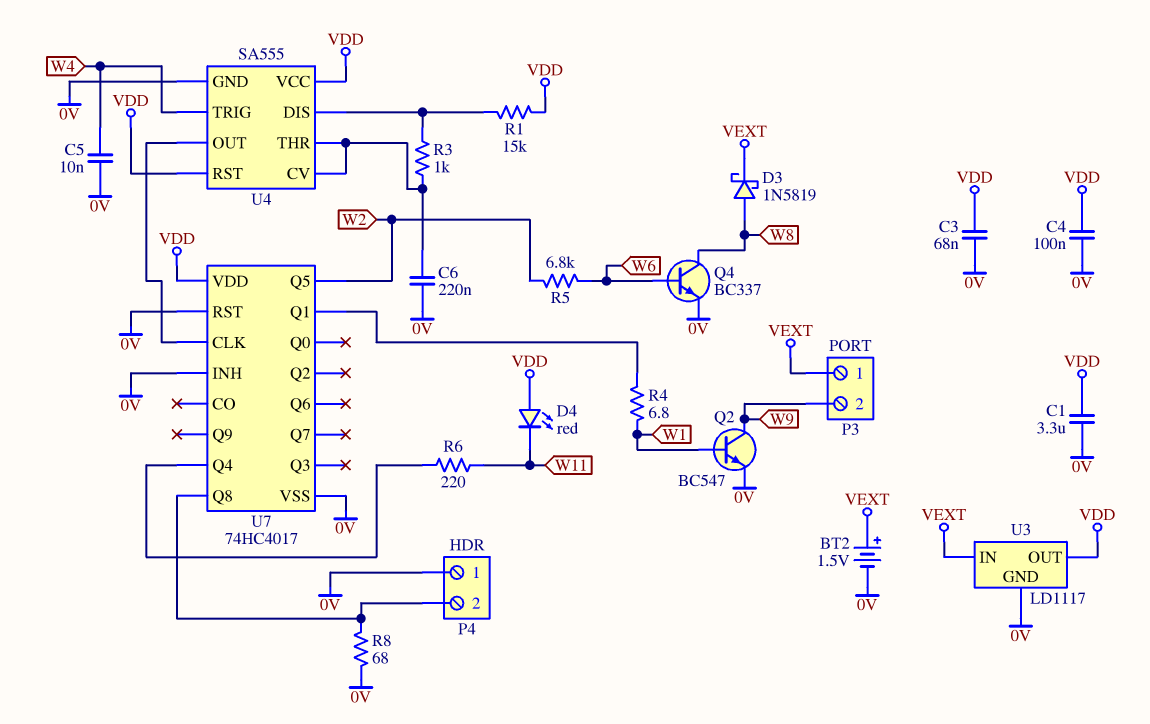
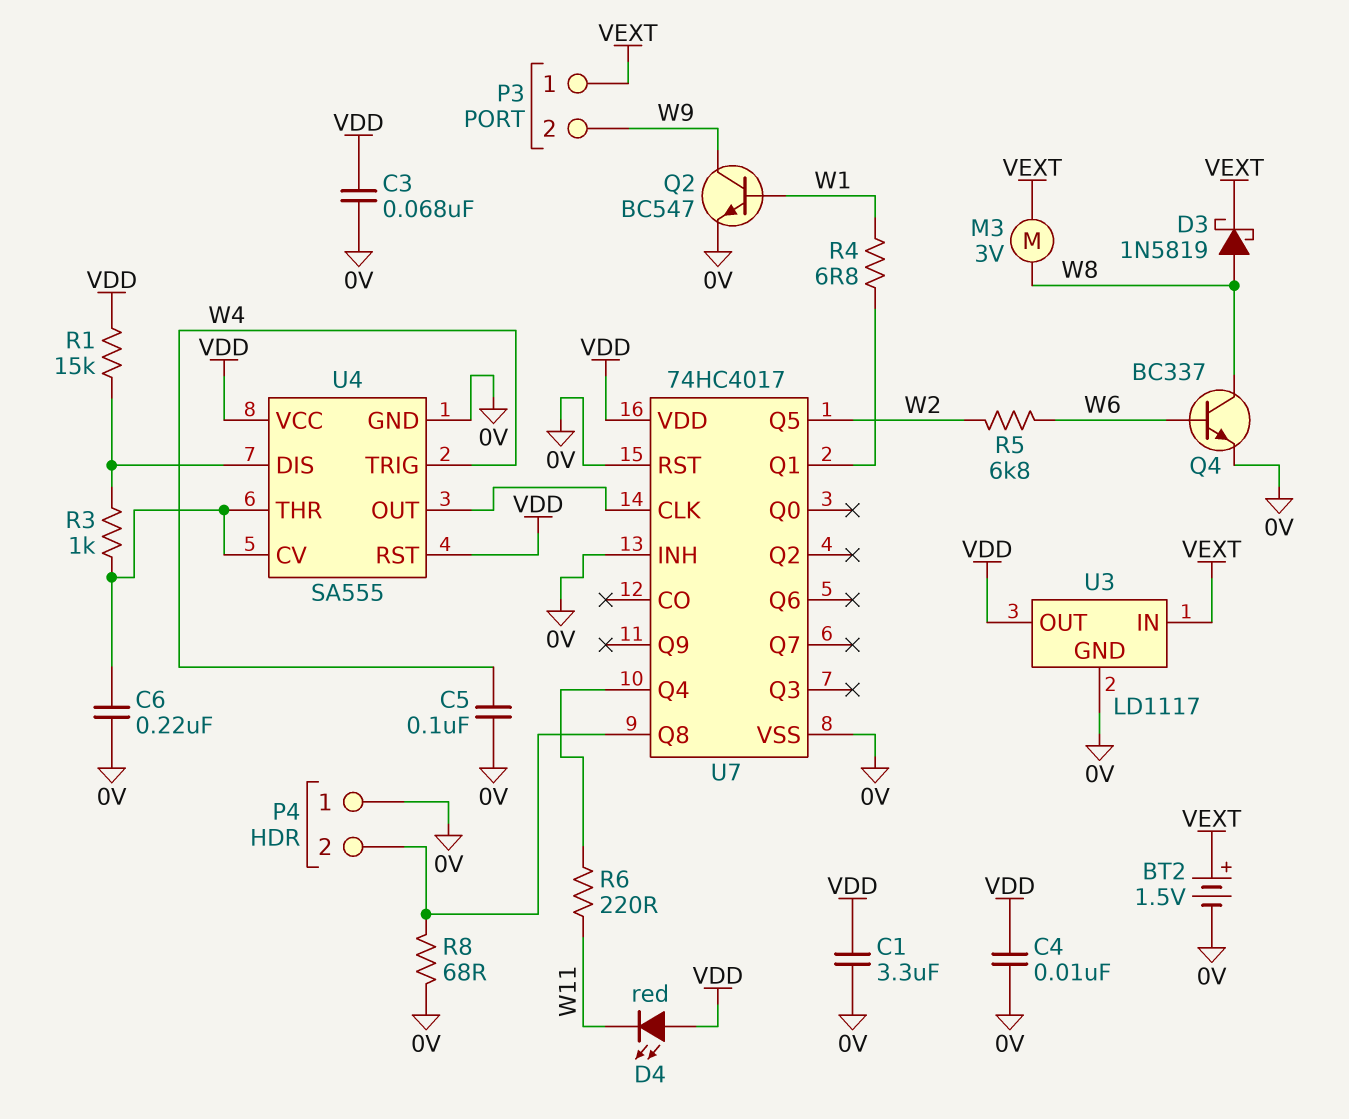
C4: 100nF (0V, VDD) -> 10nF (0V, VDD)
C5: 10nF (0V, W4) -> 100nF (0V, W4)
M3: none -> motor 3V (VEXT, W8)

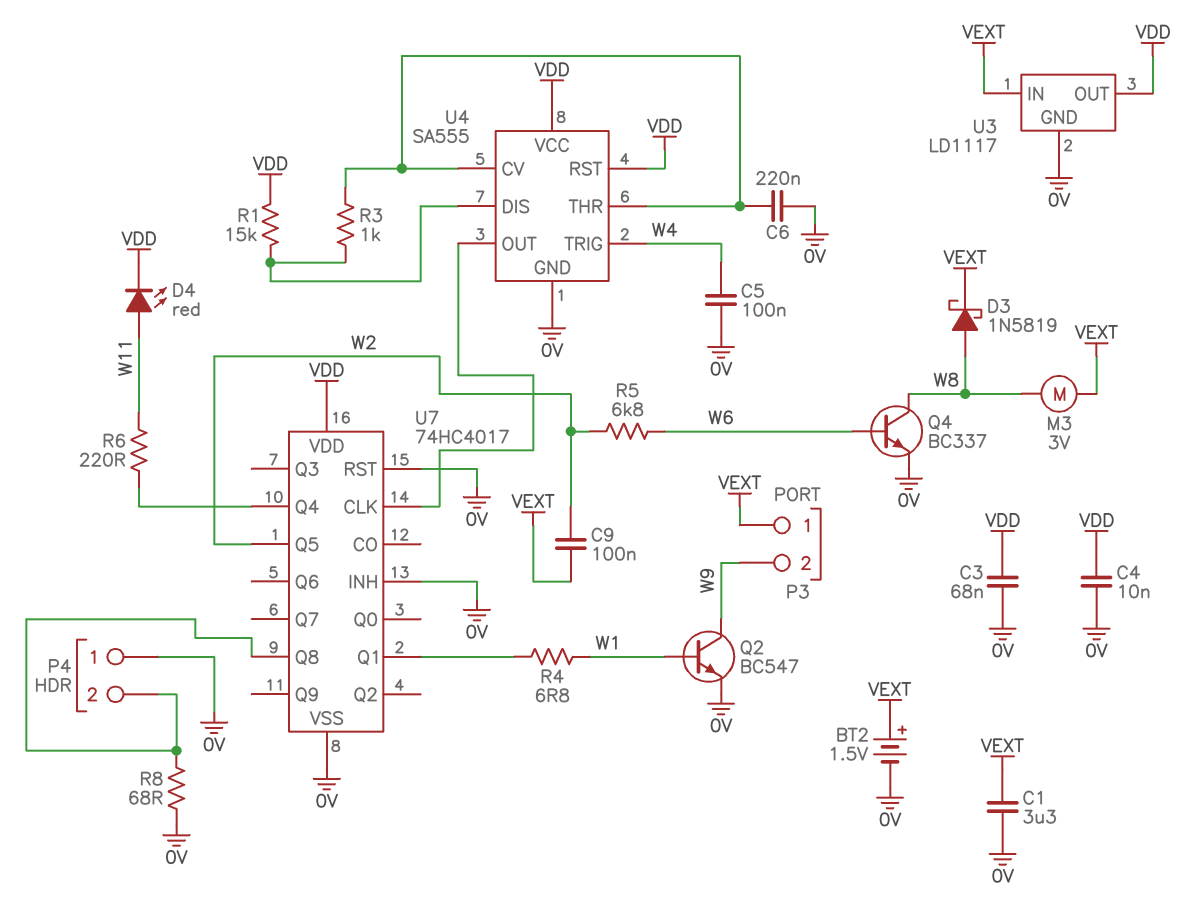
C1: 3.3uF (0V, VDD) -> 3.3uF (0V, VEXT)
C9: none -> 100nF (VEXT, W2)
D4: LED red (A VDD, K W11) -> LED red (A W11, K VDD)

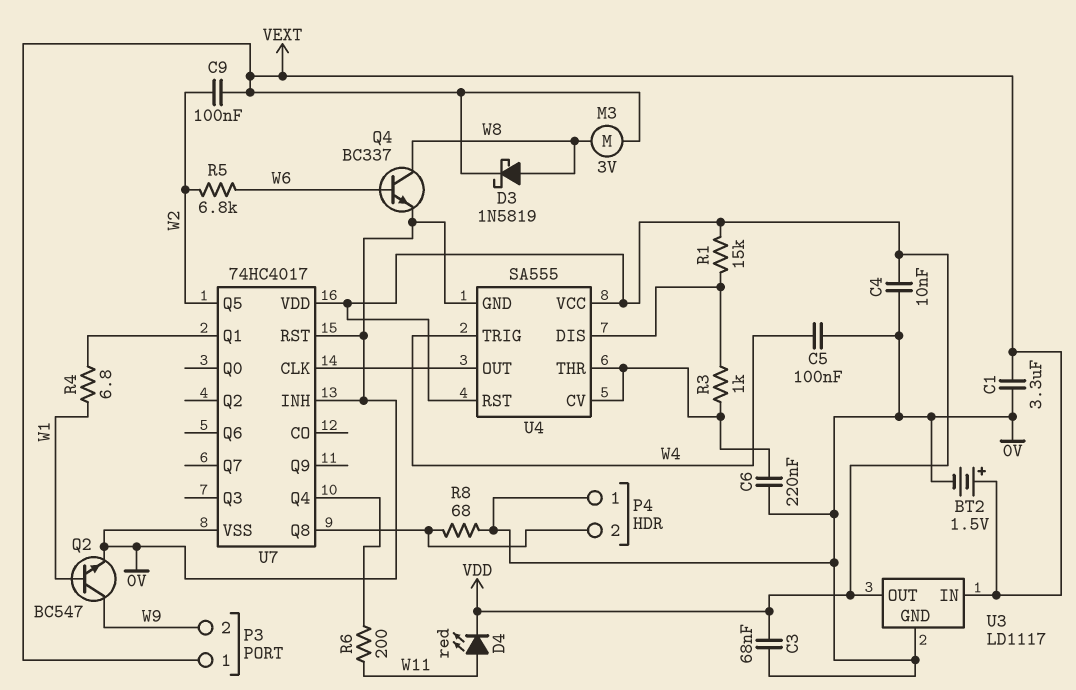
R6: 220 (U7/Q4, W11) -> 200 (U7/Q4, W11)

